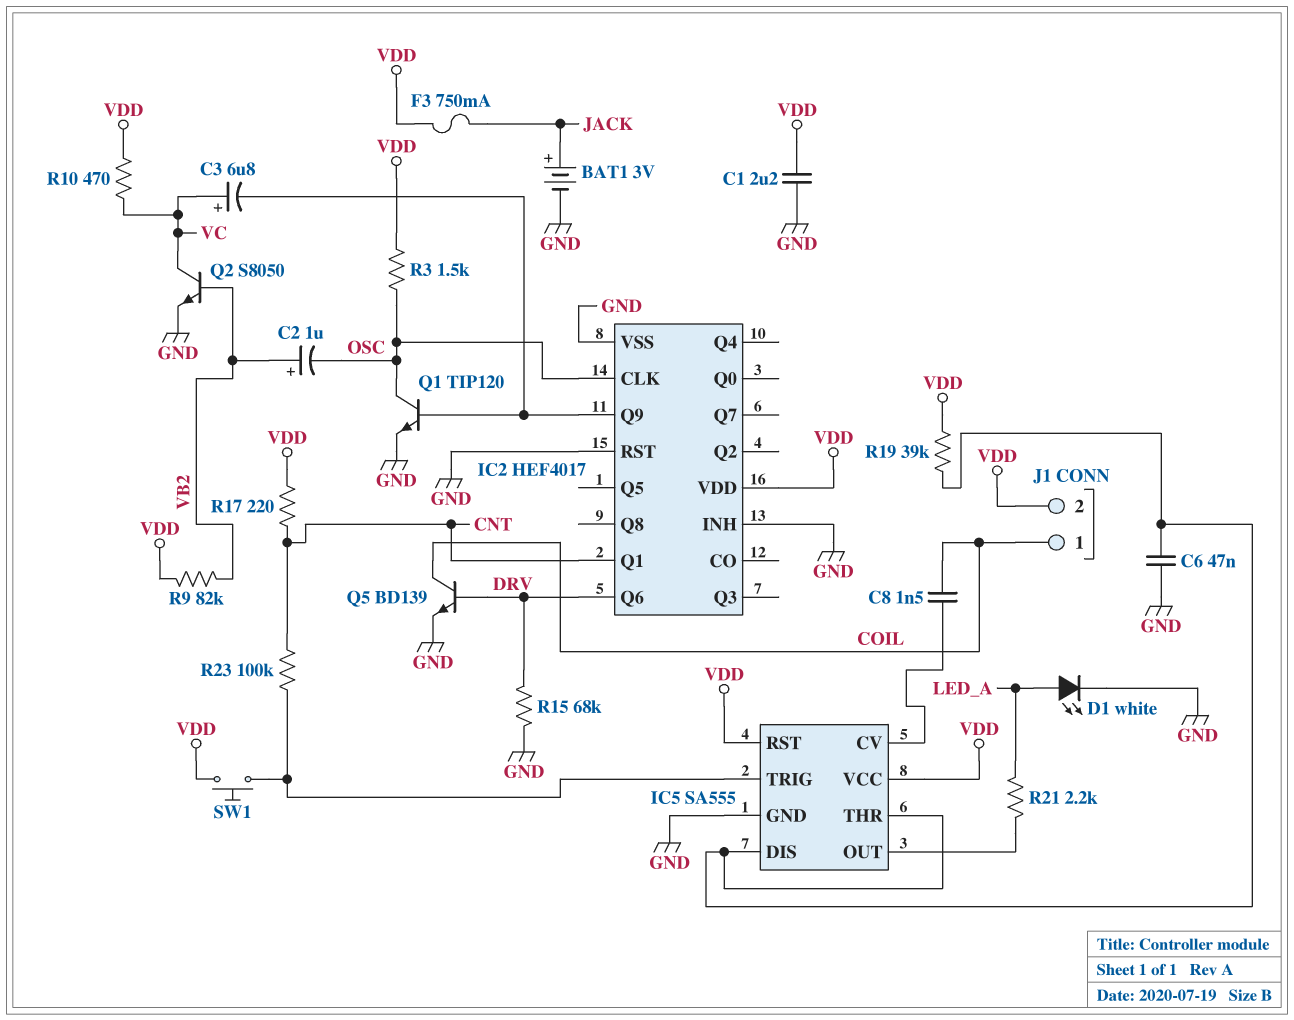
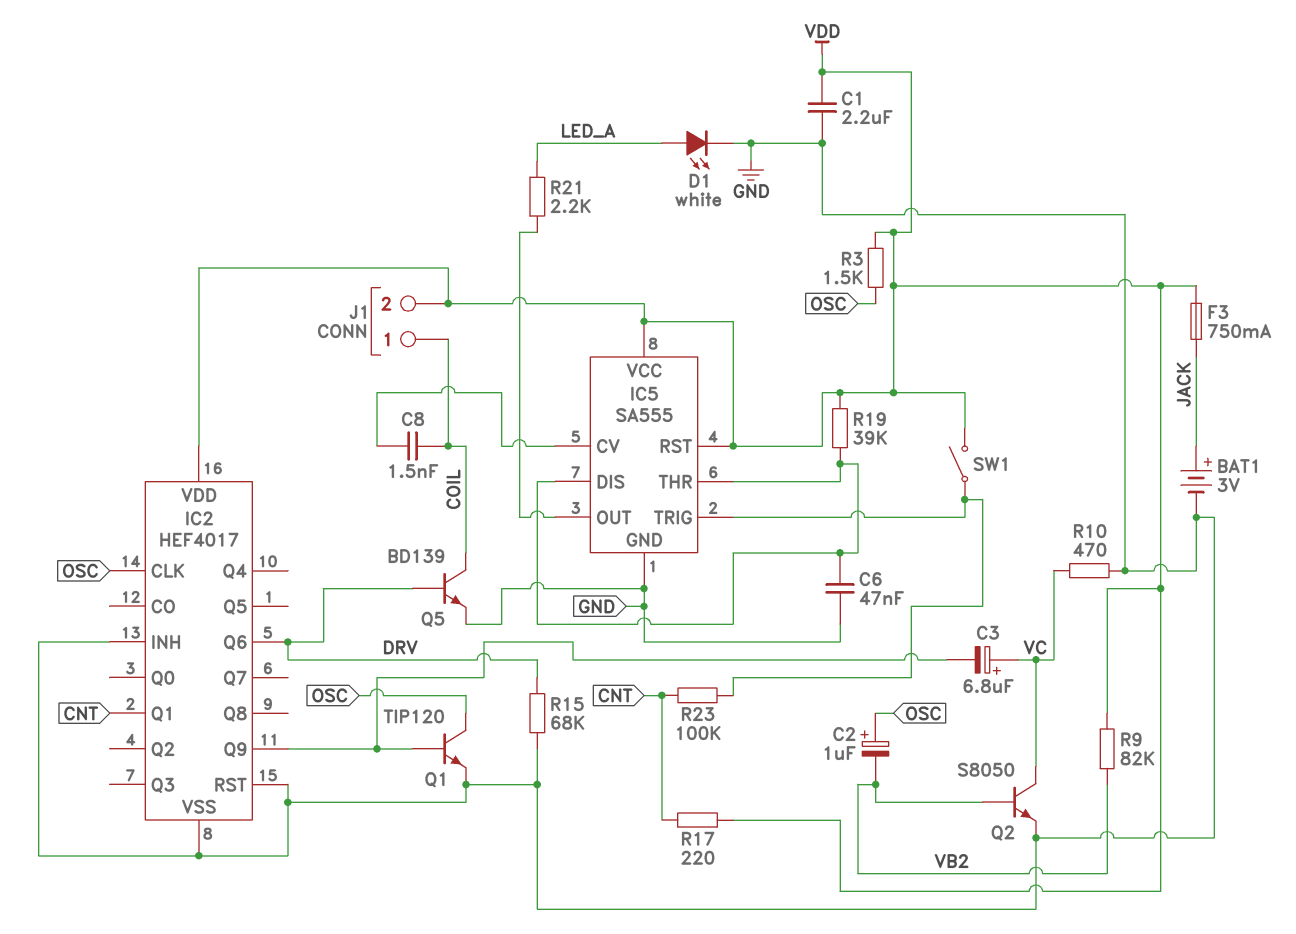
C2: 1uF (plus VB2, minus OSC) -> 1uF (plus OSC, minus VB2)
R10: 470 (VC, VDD) -> 470 (GND, VC)
SW1: button (IC5/TRIG, VDD) -> switch (IC5/TRIG, VDD)

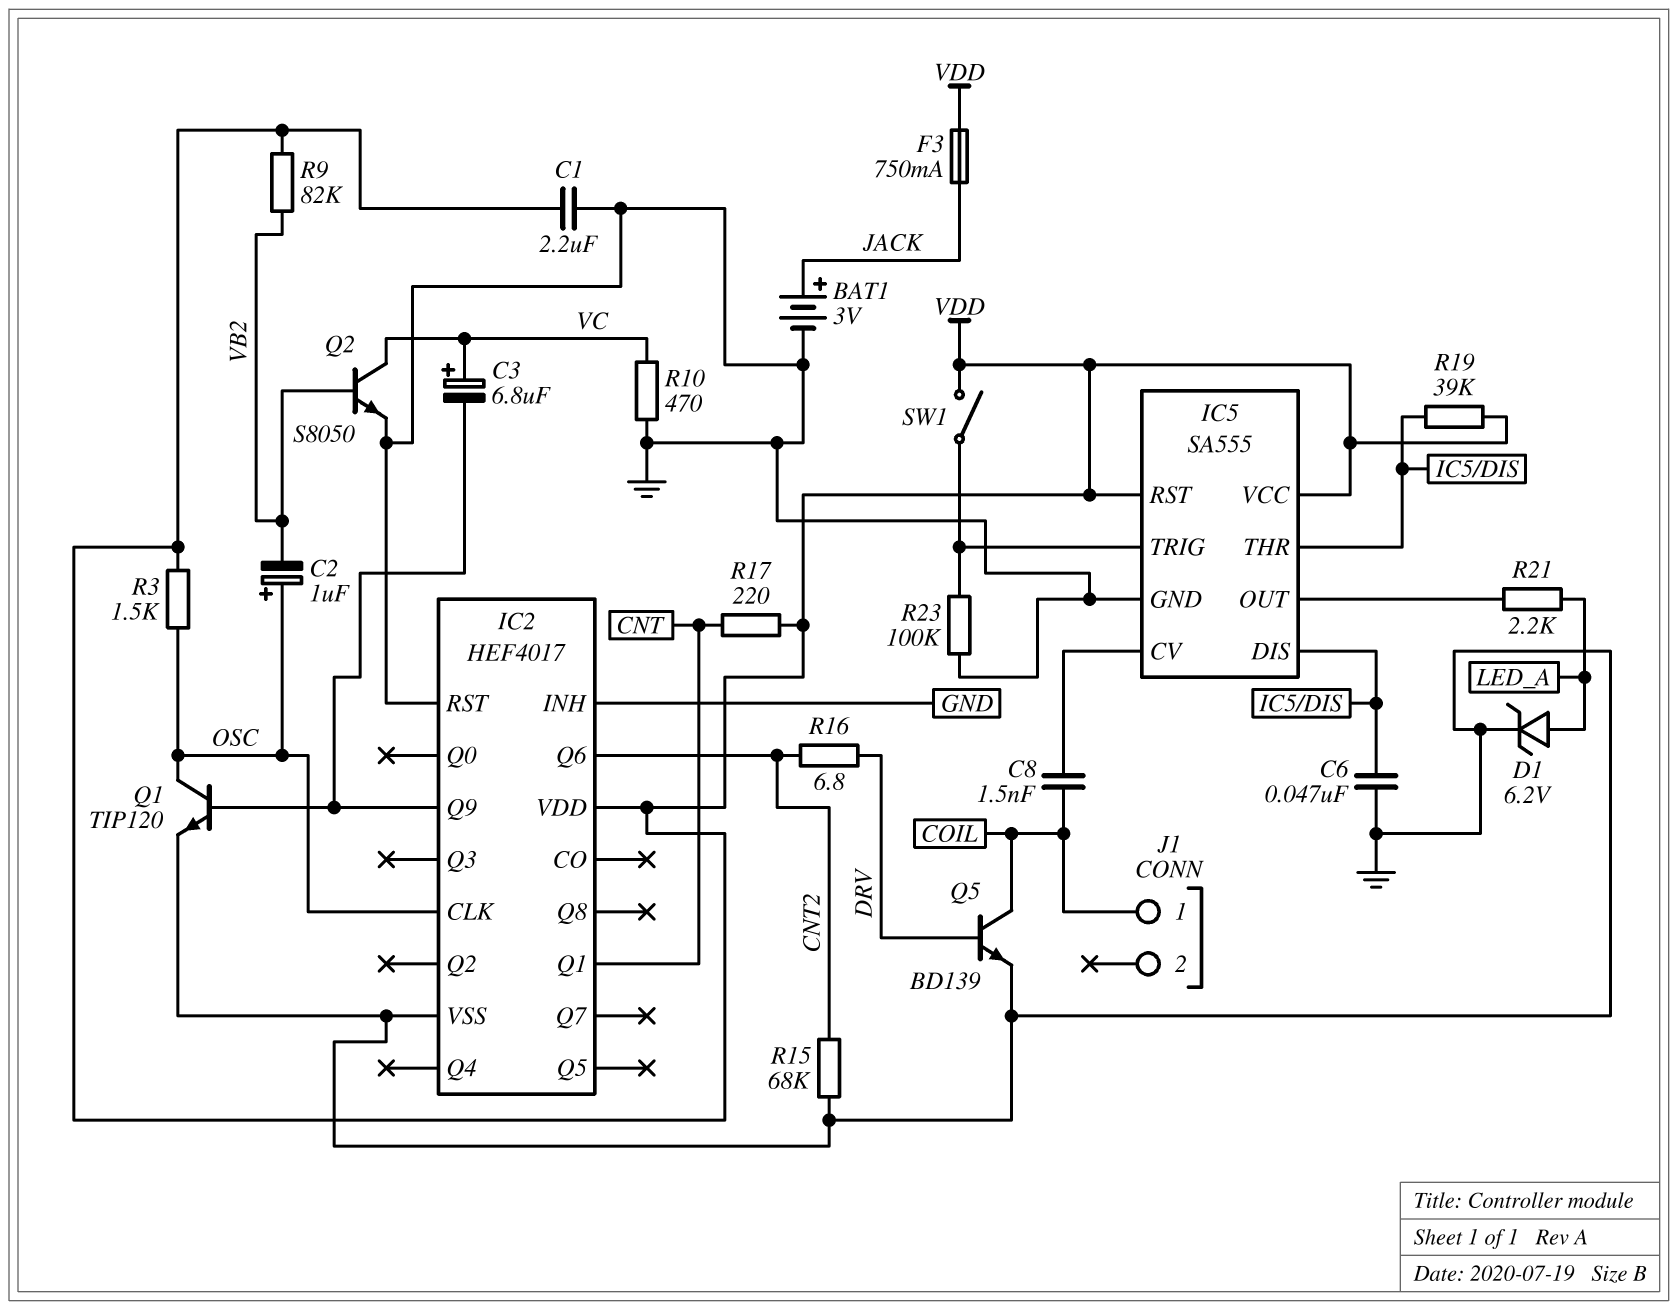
D1: LED white (A LED_A, K GND) -> zener 6.2V (A LED_A, K GND)
IC2 pin Q6: DRV -> CNT2
J1 pin 2: VDD -> none
R15: 68k (DRV, GND) -> 68k (CNT2, GND)
R16: none -> 6.8 (CNT2, DRV)
R23: 100k (CNT, IC5/TRIG) -> 100k (GND, IC5/TRIG)

